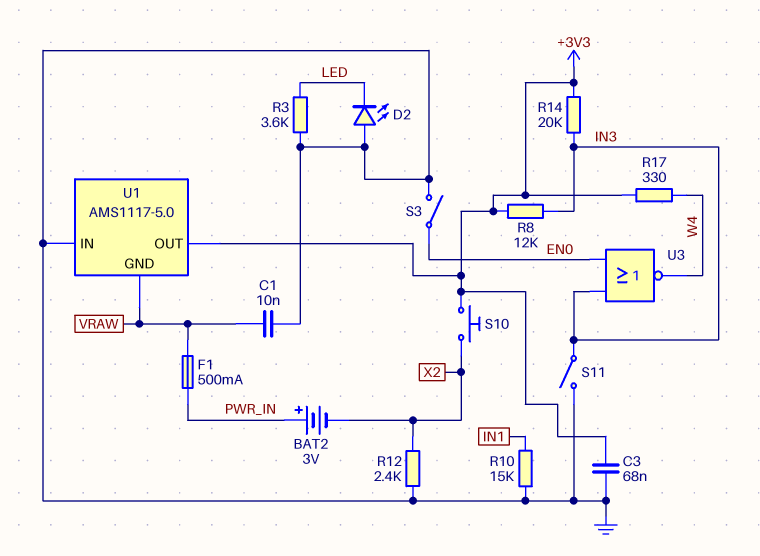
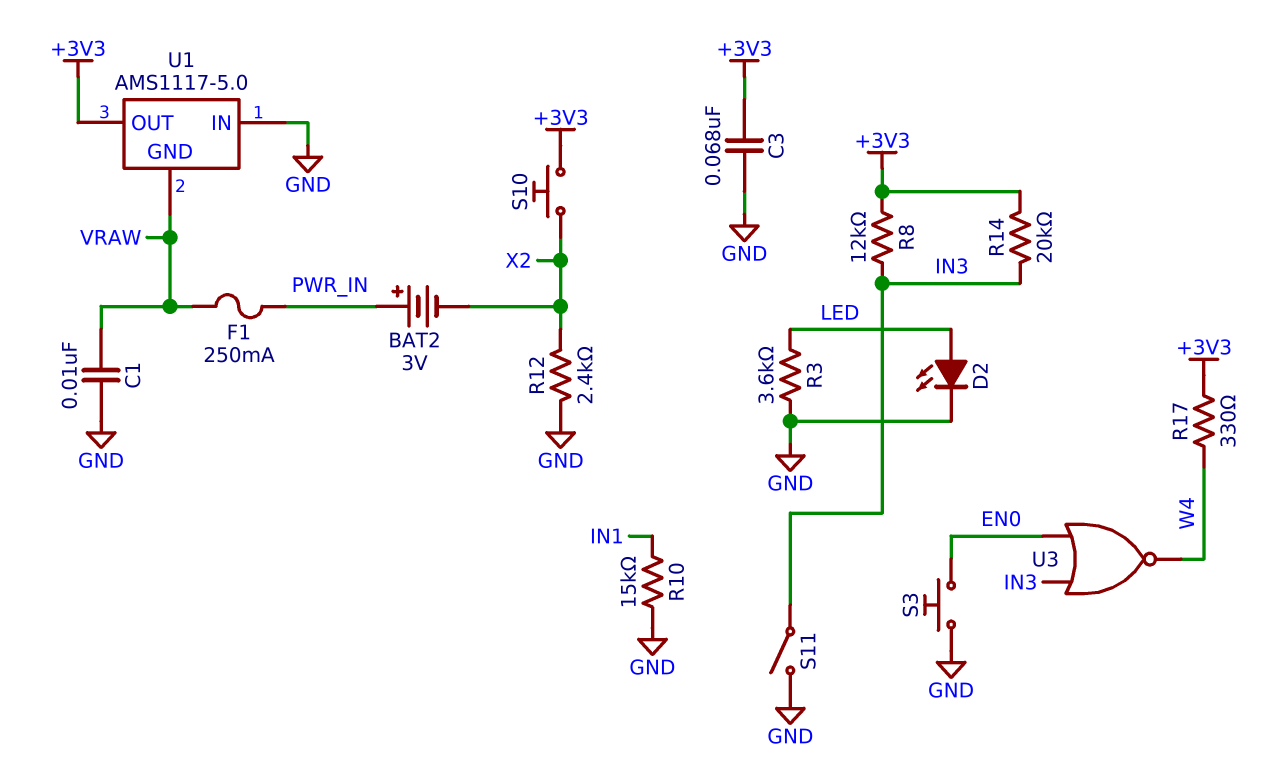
D2: LED (A GND, K LED) -> LED (A LED, K GND)
F1: 500mA (PWR_IN, VRAW) -> 250mA (PWR_IN, VRAW)
S3: switch (EN0, GND) -> button (EN0, GND)

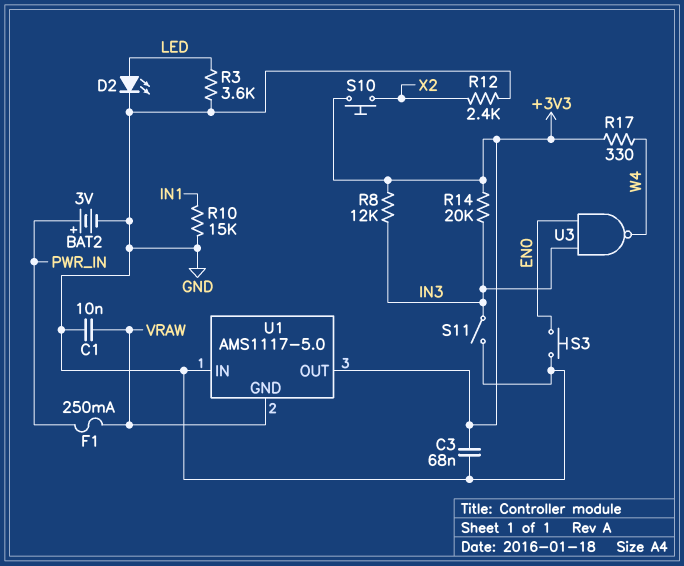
BAT2: 3V (plus PWR_IN, minus X2) -> 3V (plus PWR_IN, minus GND)
U3: NOR (in EN0, in IN3, out W4) -> NAND (in EN0, in IN3, out W4)

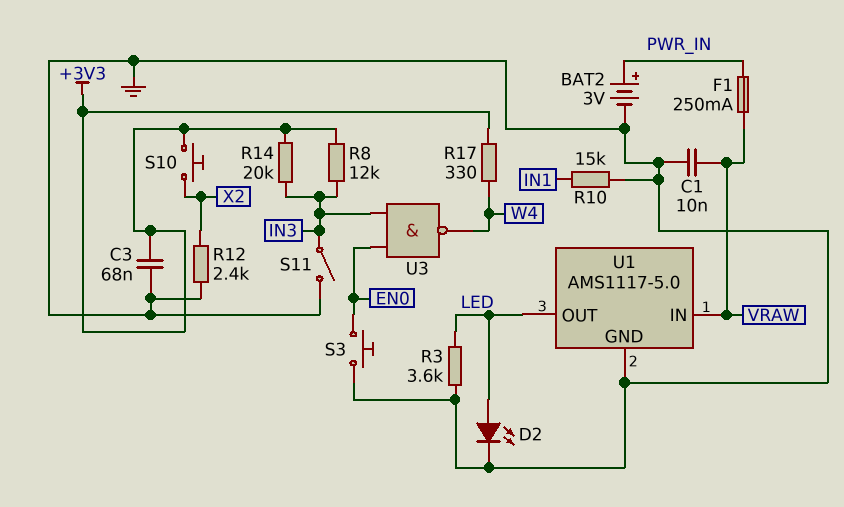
U1 pin GND: VRAW -> GND
U1 pin IN: GND -> VRAW
U1 pin OUT: +3V3 -> LED

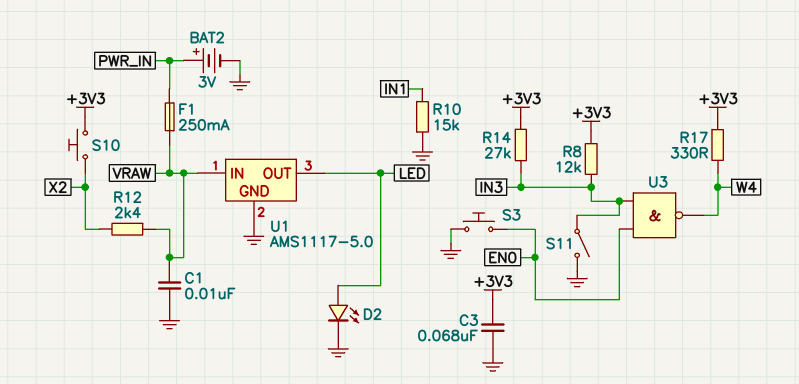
R3: 3.6k (GND, LED) -> none
R12: 2.4k (GND, X2) -> 2.4k (VRAW, X2)
R14: 20k (+3V3, IN3) -> 27k (+3V3, IN3)

